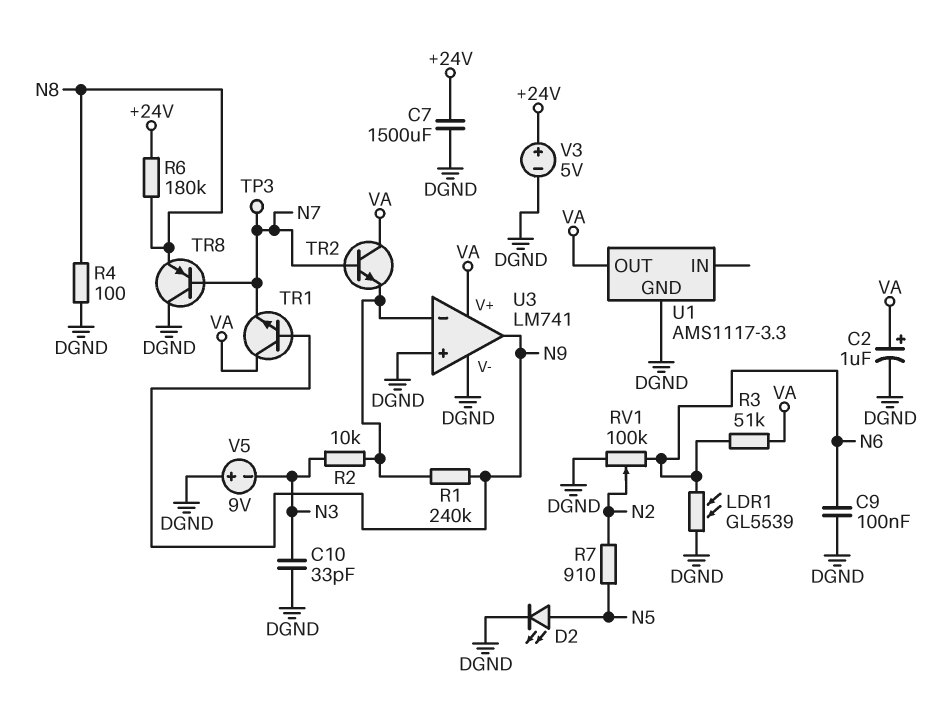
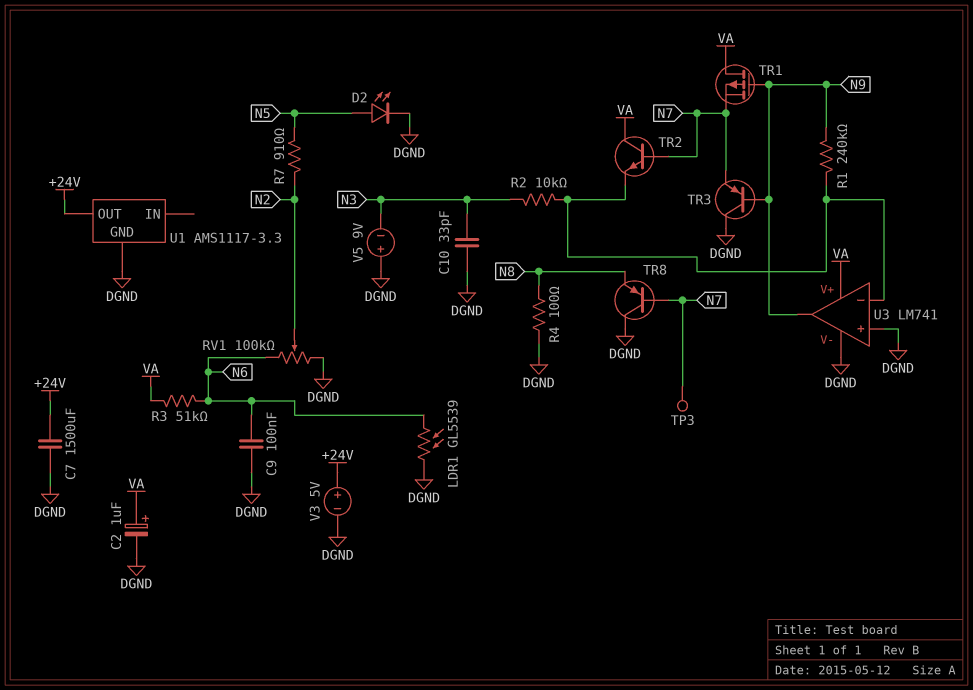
R6: 180k (+24V, N8) -> none
TR1: NPN (B N9, C VA, E N7) -> PMOS (G N9, D VA, S N7)
TR3: none -> PNP (B N9, C DGND, E N7)
U1 pin OUT: VA -> +24V

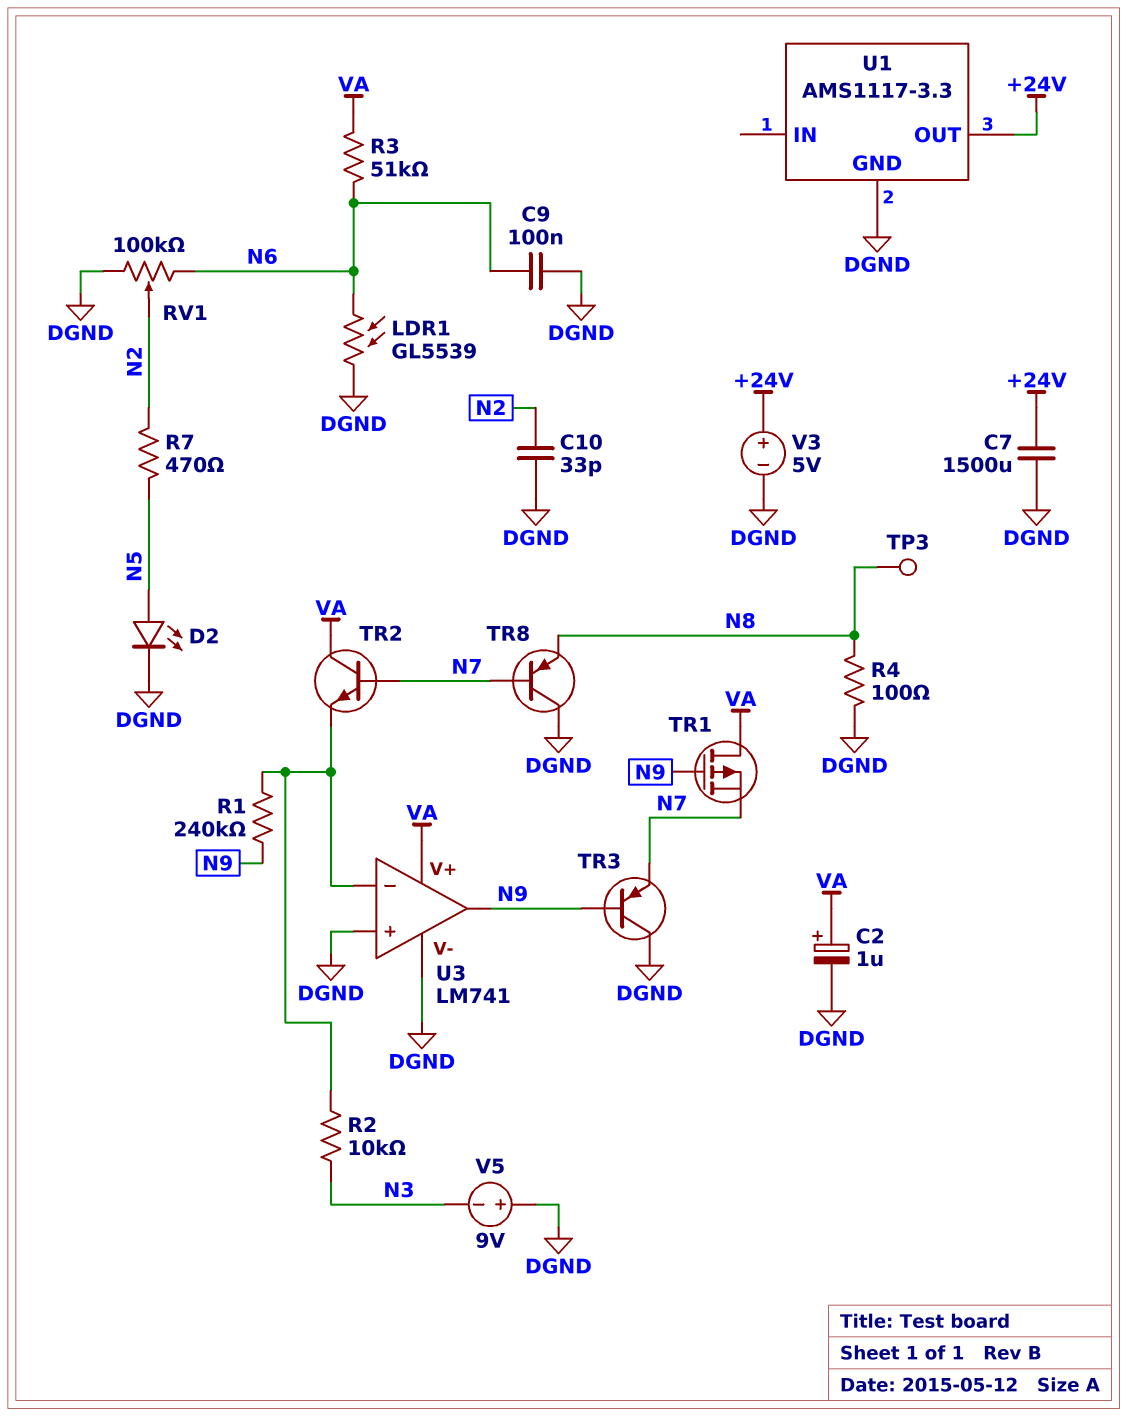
C10: 33pF (DGND, N3) -> 33pF (DGND, N2)
R7: 910 (N2, N5) -> 470 (N2, N5)
TP3: test point (N7) -> test point (N8)

